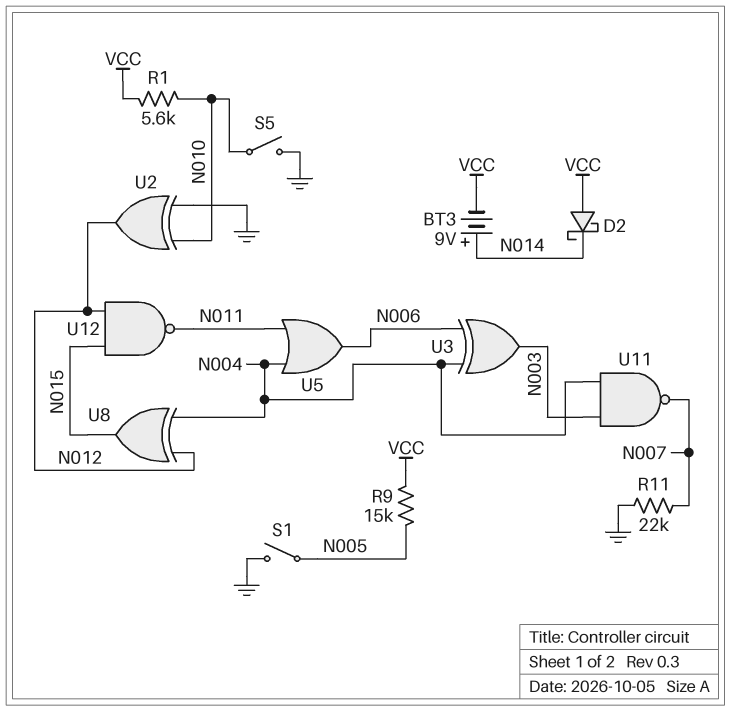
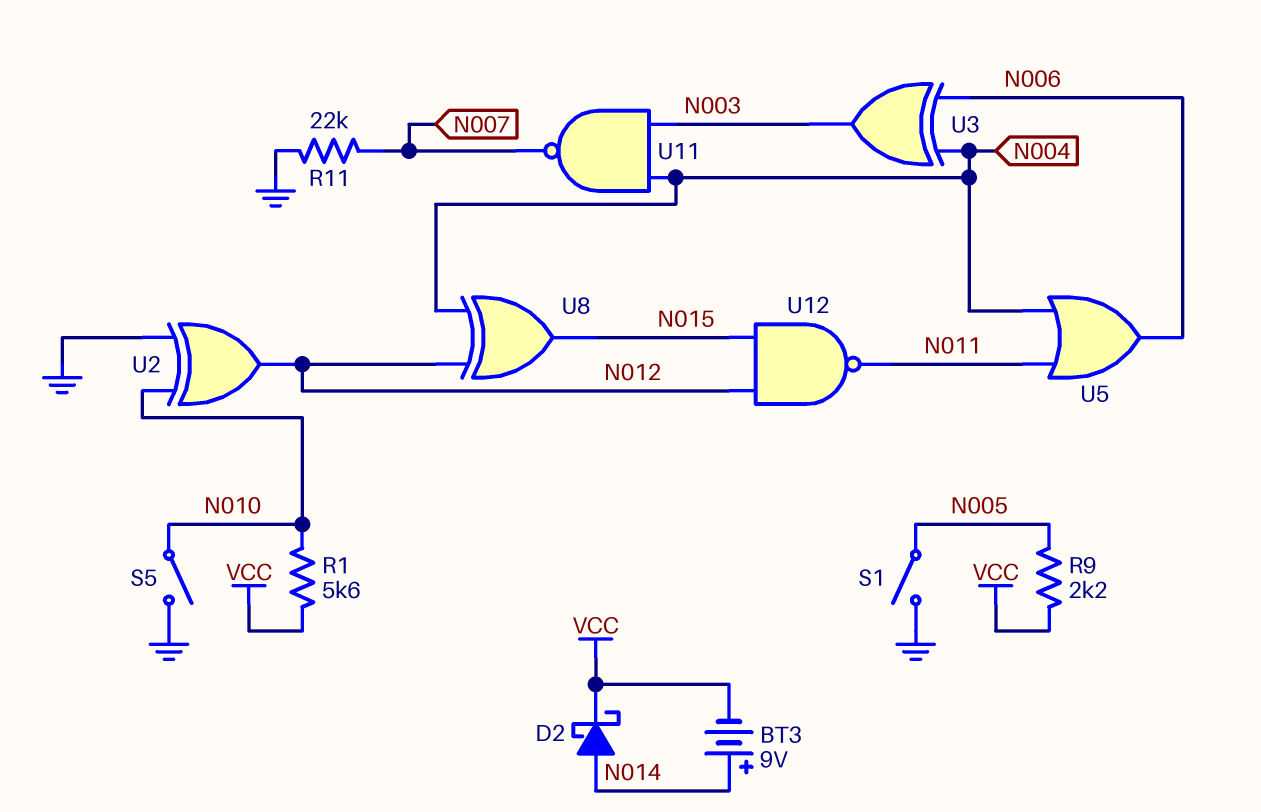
D2: schottky (A VCC, K N014) -> schottky (A N014, K VCC)
R9: 15k (N005, VCC) -> 2.2k (N005, VCC)

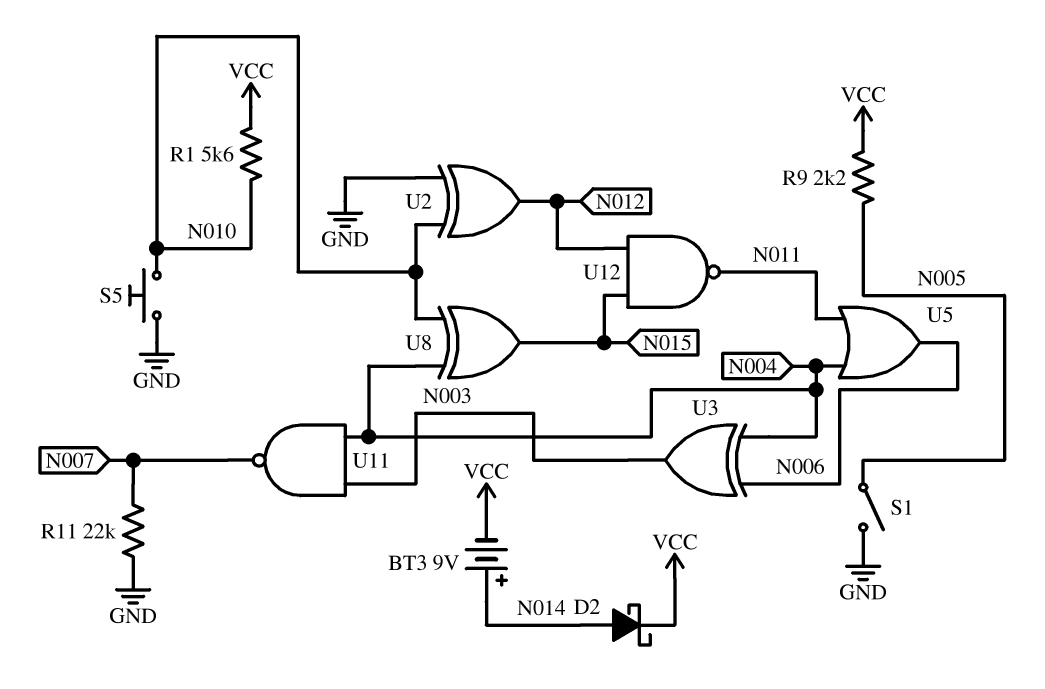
S5: switch (GND, N010) -> button (GND, N010)
U8: XOR (in N004, in N012, out N015) -> XOR (in N004, in N010, out N015)

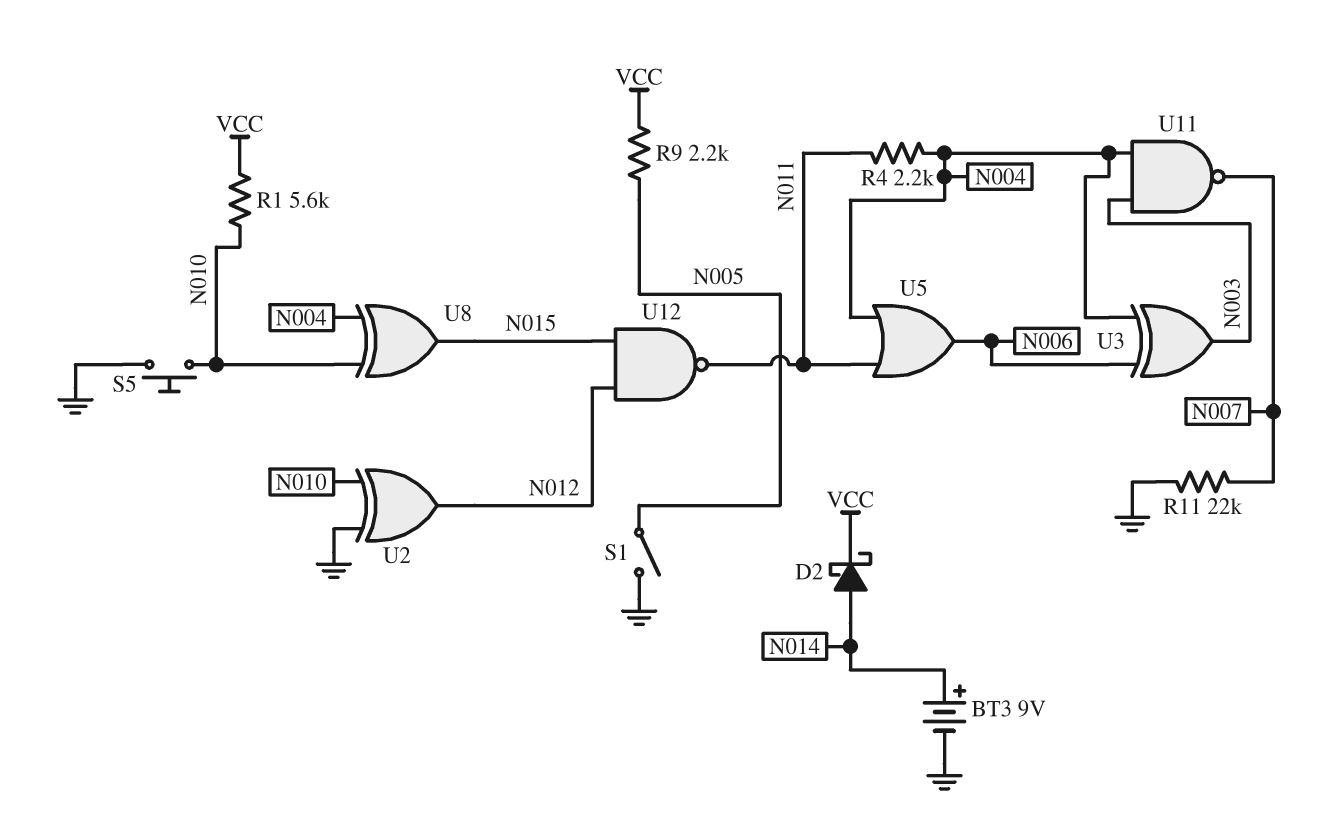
BT3: 9V (plus N014, minus VCC) -> 9V (plus N014, minus GND)
R4: none -> 2.2k (N004, N011)

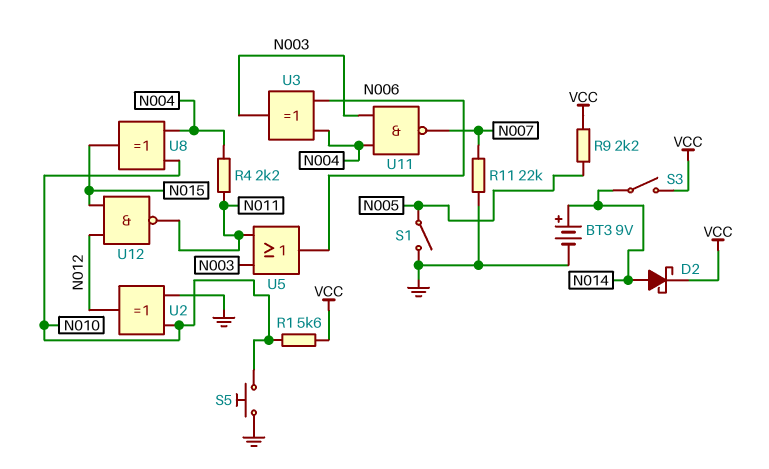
S3: none -> switch (N014, VCC)
U5: OR (in N004, in N011, out N006) -> OR (in N003, in N011, out N006)

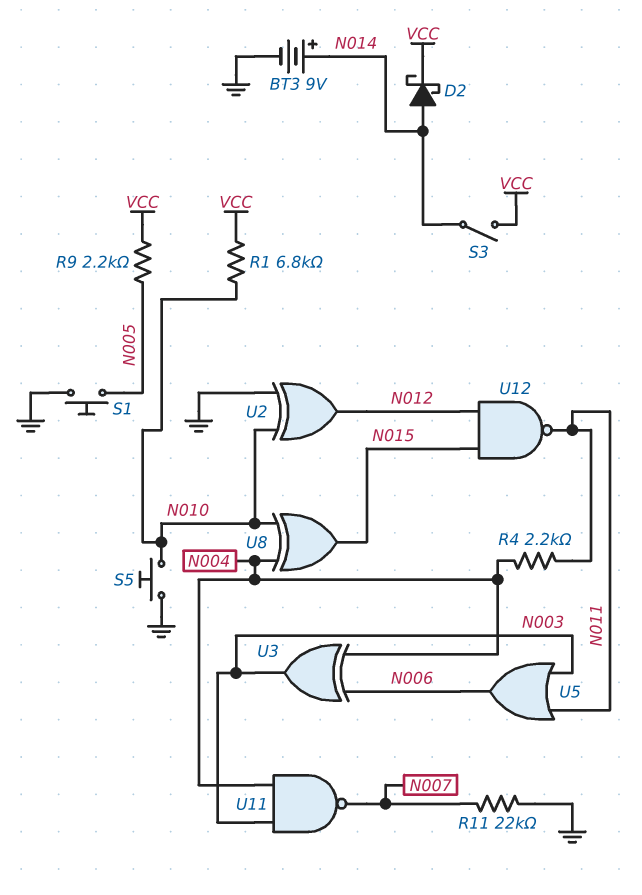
R1: 5.6k (N010, VCC) -> 6.8k (N010, VCC)
S1: switch (GND, N005) -> button (GND, N005)

